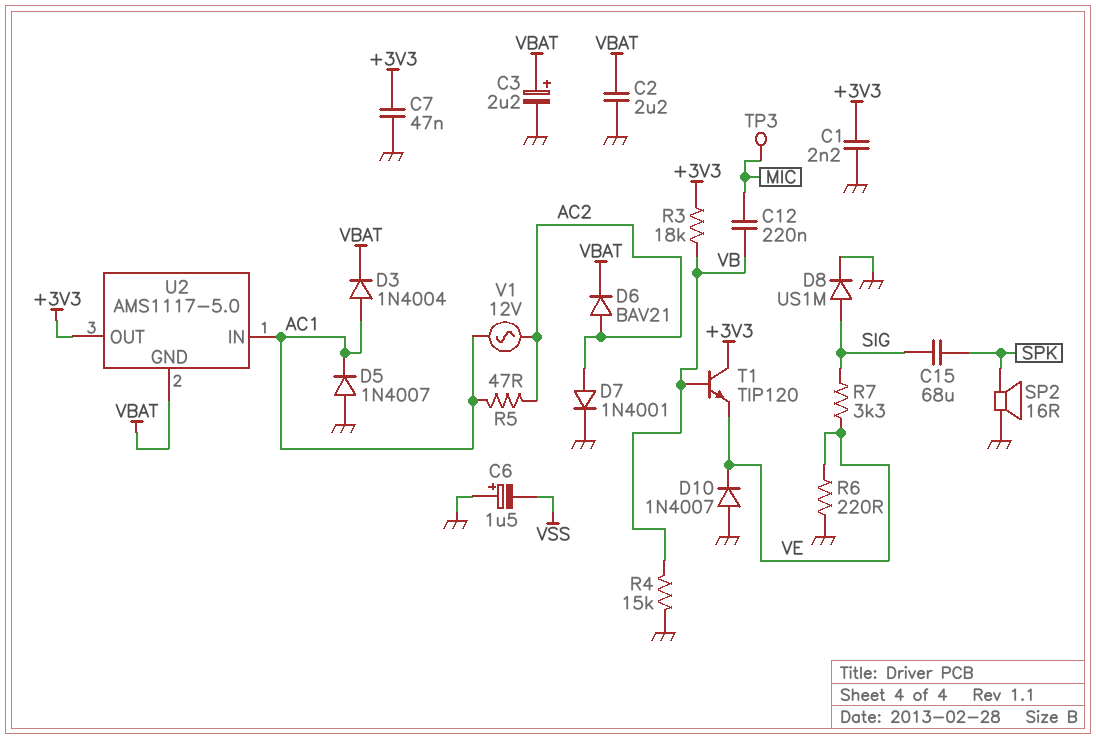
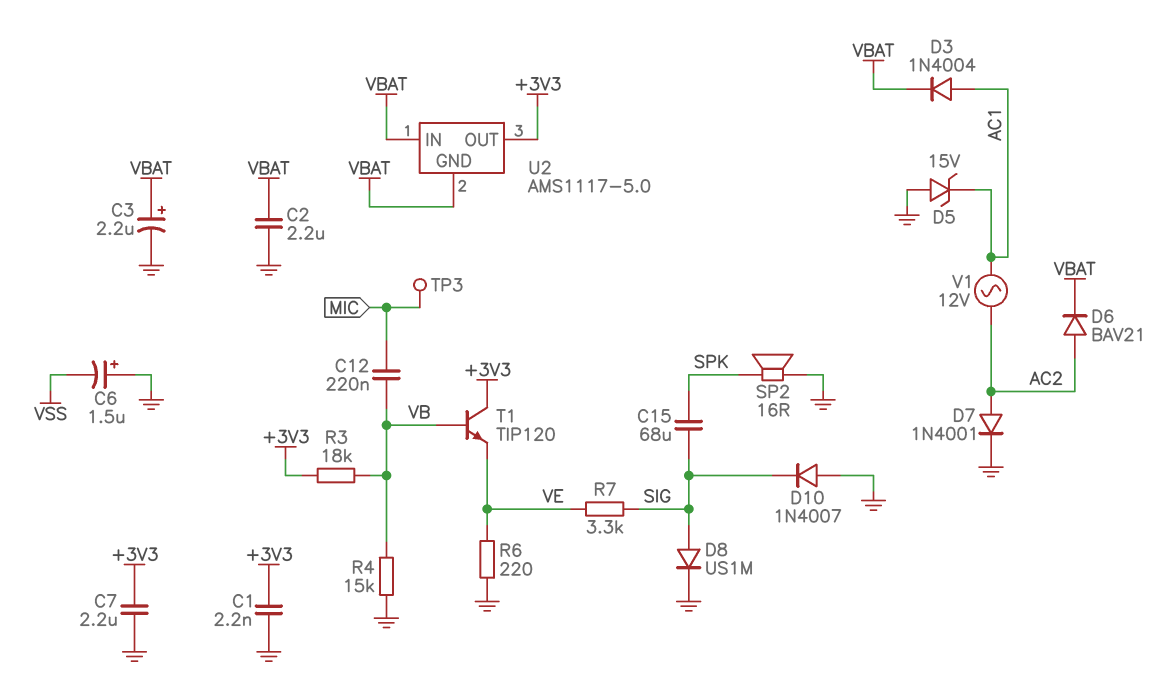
C7: 47nF (+3V3, GND) -> 2.2uF (+3V3, GND)
D5: diode 1N4007 (A GND, K AC1) -> zener 15V (A GND, K AC1)
D10: diode 1N4007 (A GND, K VE) -> diode 1N4007 (A GND, K SIG)
R5: 47 (AC1, AC2) -> none
U2 pin IN: AC1 -> VBAT

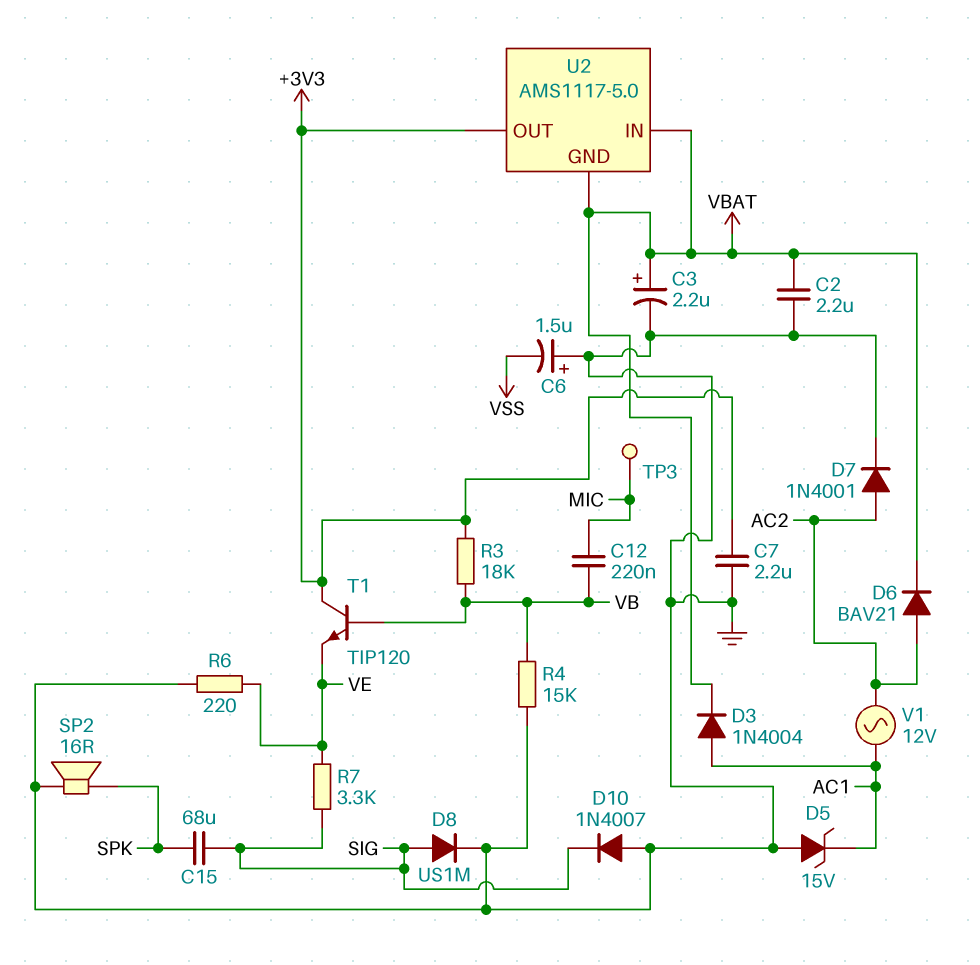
C1: 2.2nF (+3V3, GND) -> none

